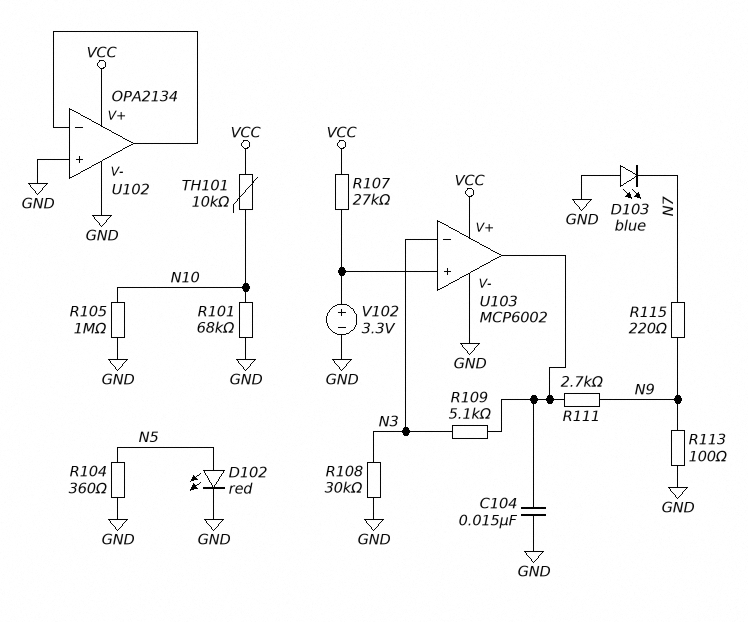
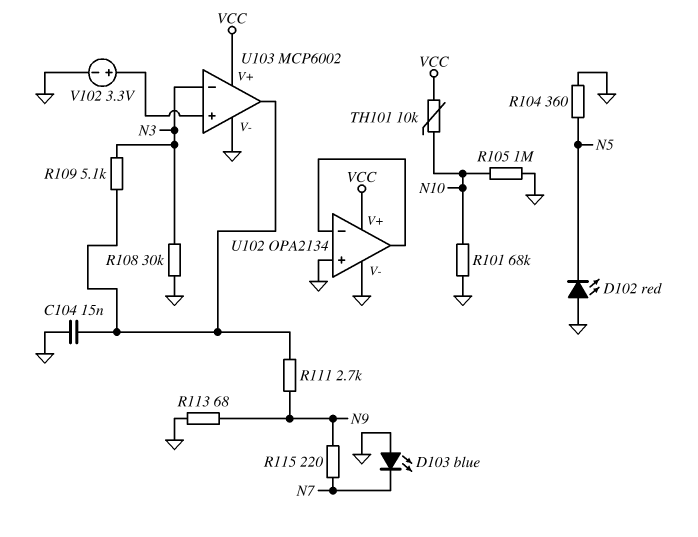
D102: LED red (A N5, K GND) -> LED red (A GND, K N5)
R107: 27k (U103/in+, VCC) -> none
R113: 100 (GND, N9) -> 68 (GND, N9)

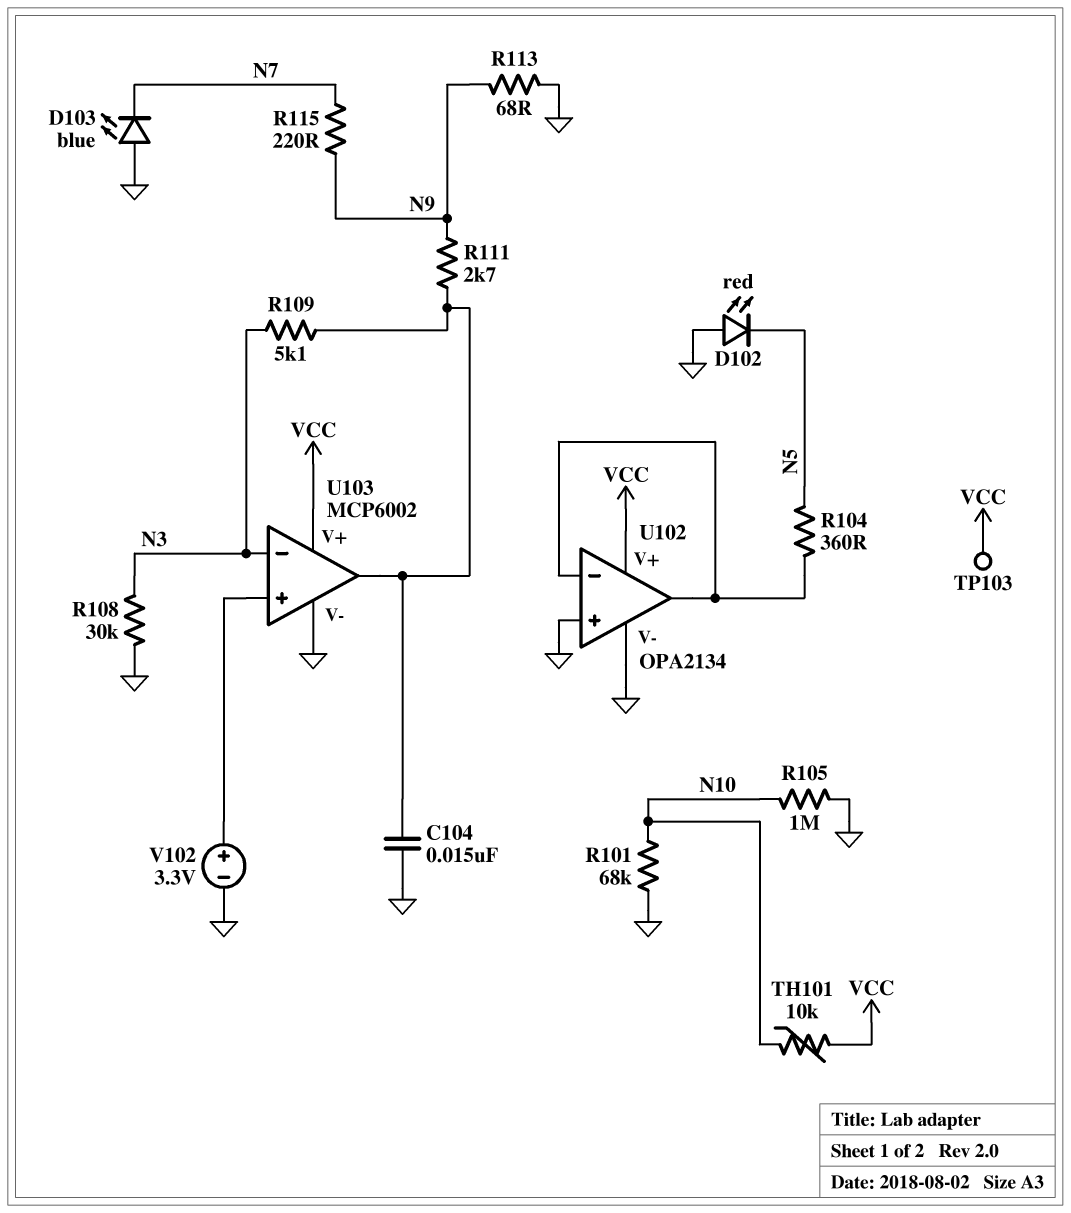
R104: 360 (GND, N5) -> 360 (N5, U102/in-)
TP103: none -> test point (VCC)

